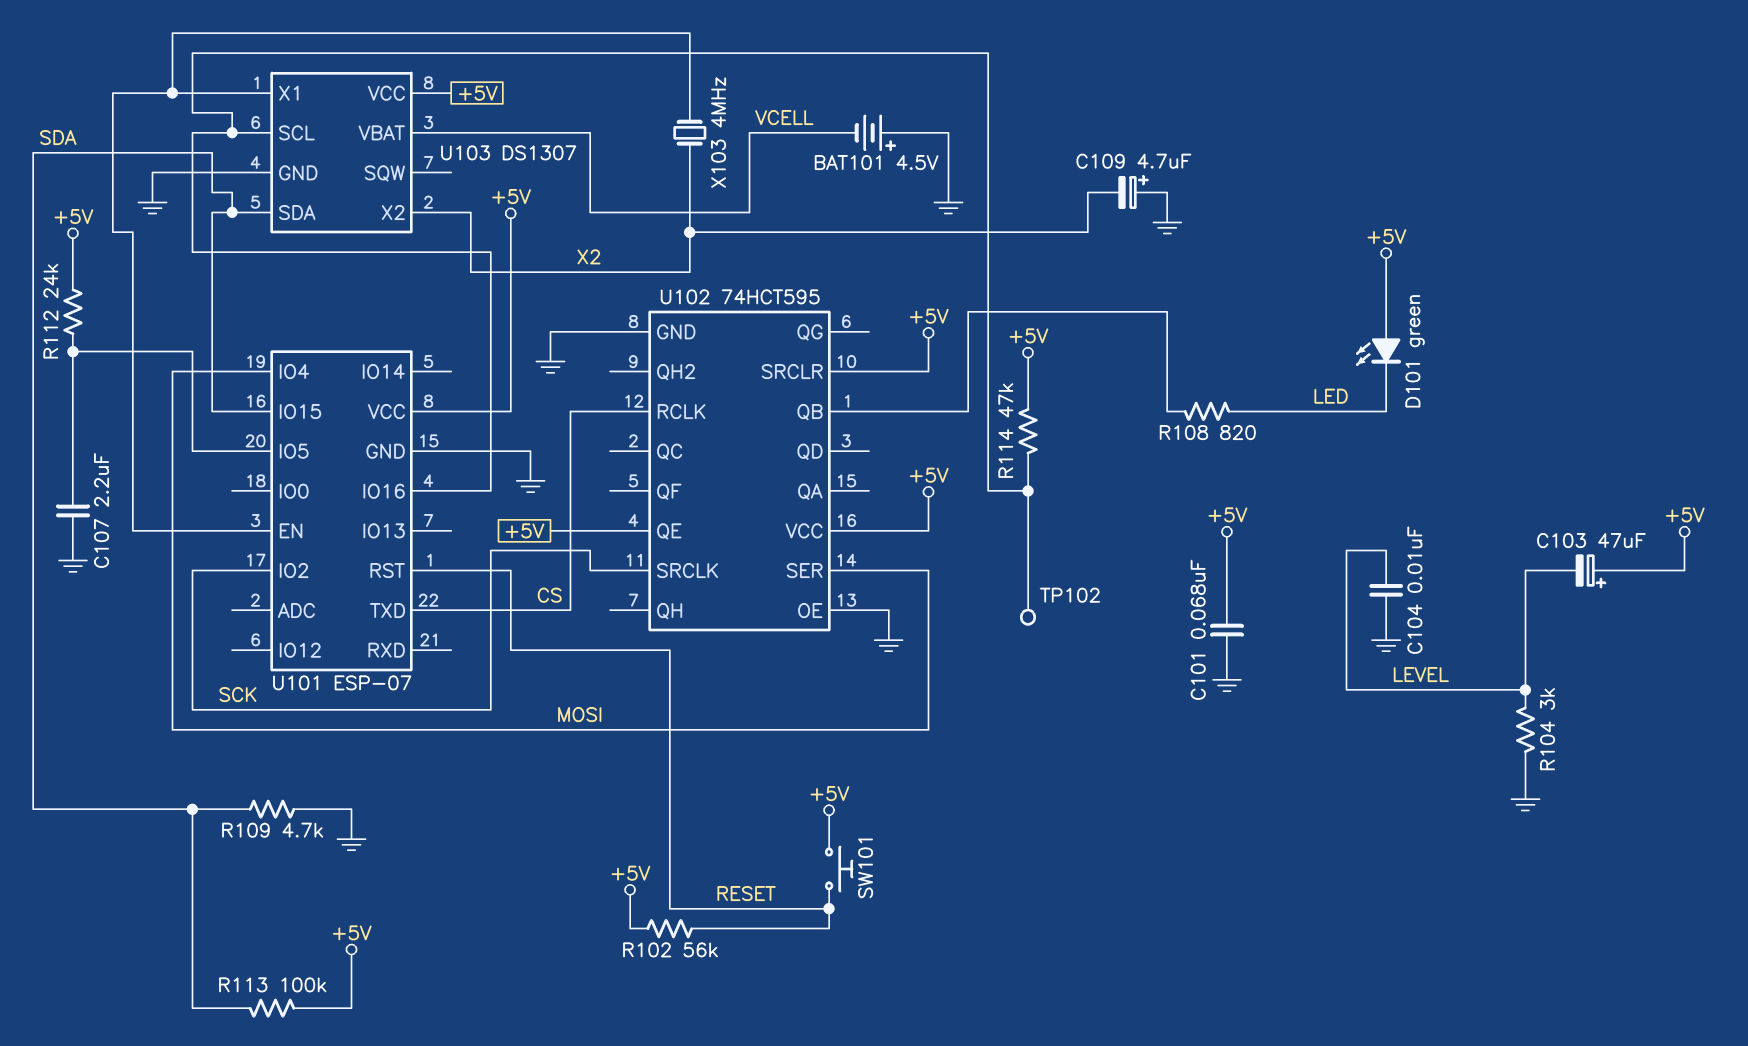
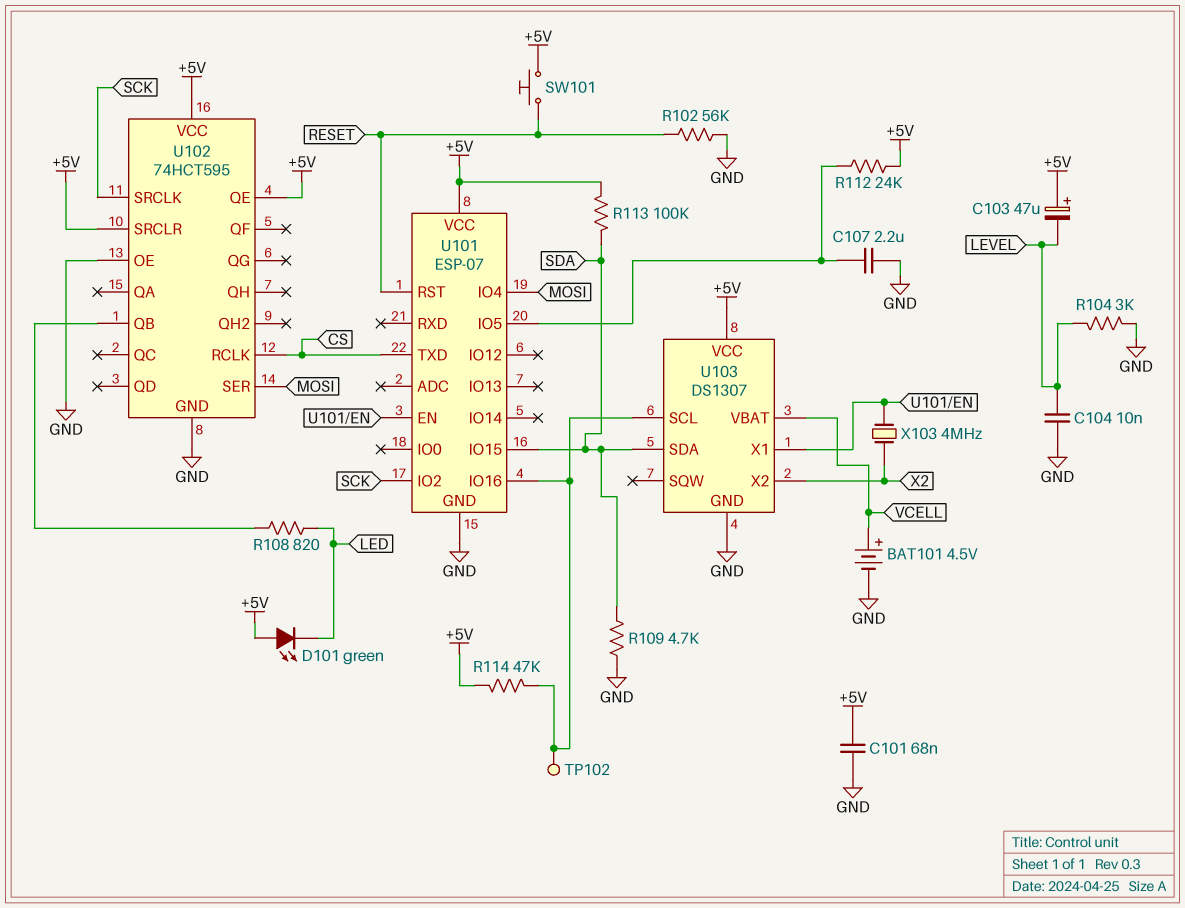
BAT101: 4.5V (plus GND, minus VCELL) -> 4.5V (plus VCELL, minus GND)
C109: 4.7uF (plus GND, minus X2) -> none
R102: 56k (+5V, RESET) -> 56k (GND, RESET)

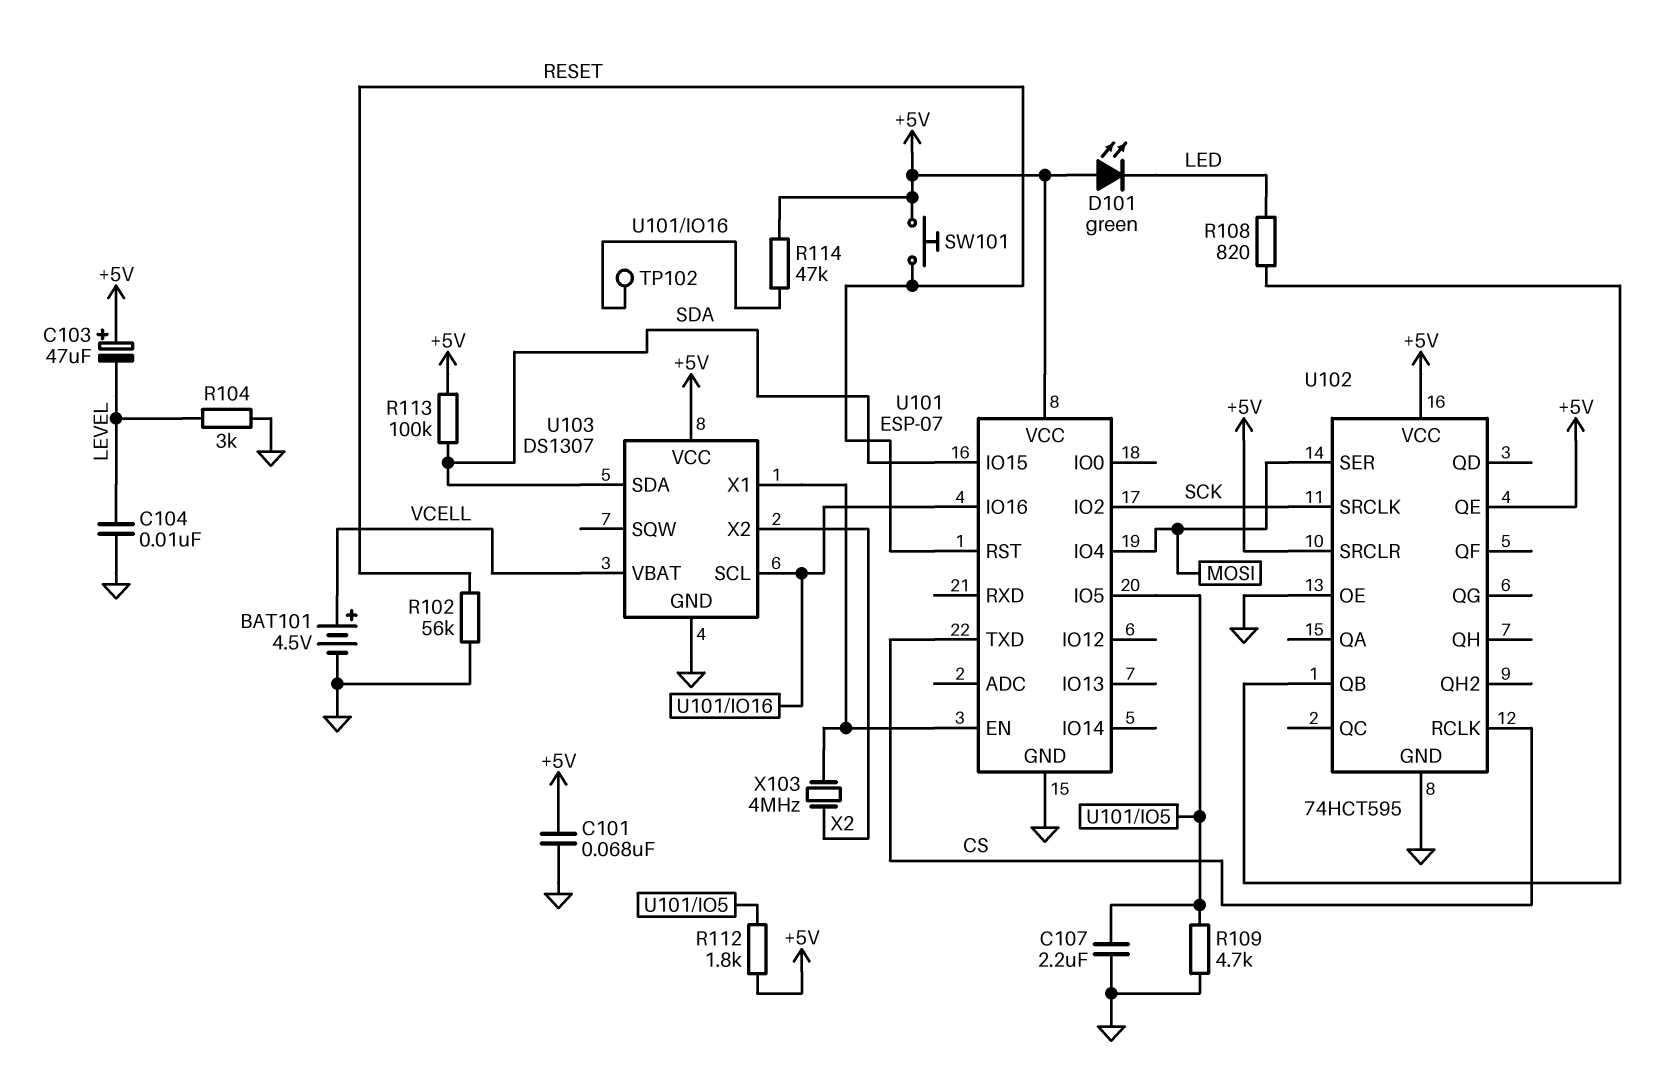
R109: 4.7k (GND, SDA) -> 4.7k (GND, U101/IO5)
R112: 24k (+5V, U101/IO5) -> 1.8k (+5V, U101/IO5)

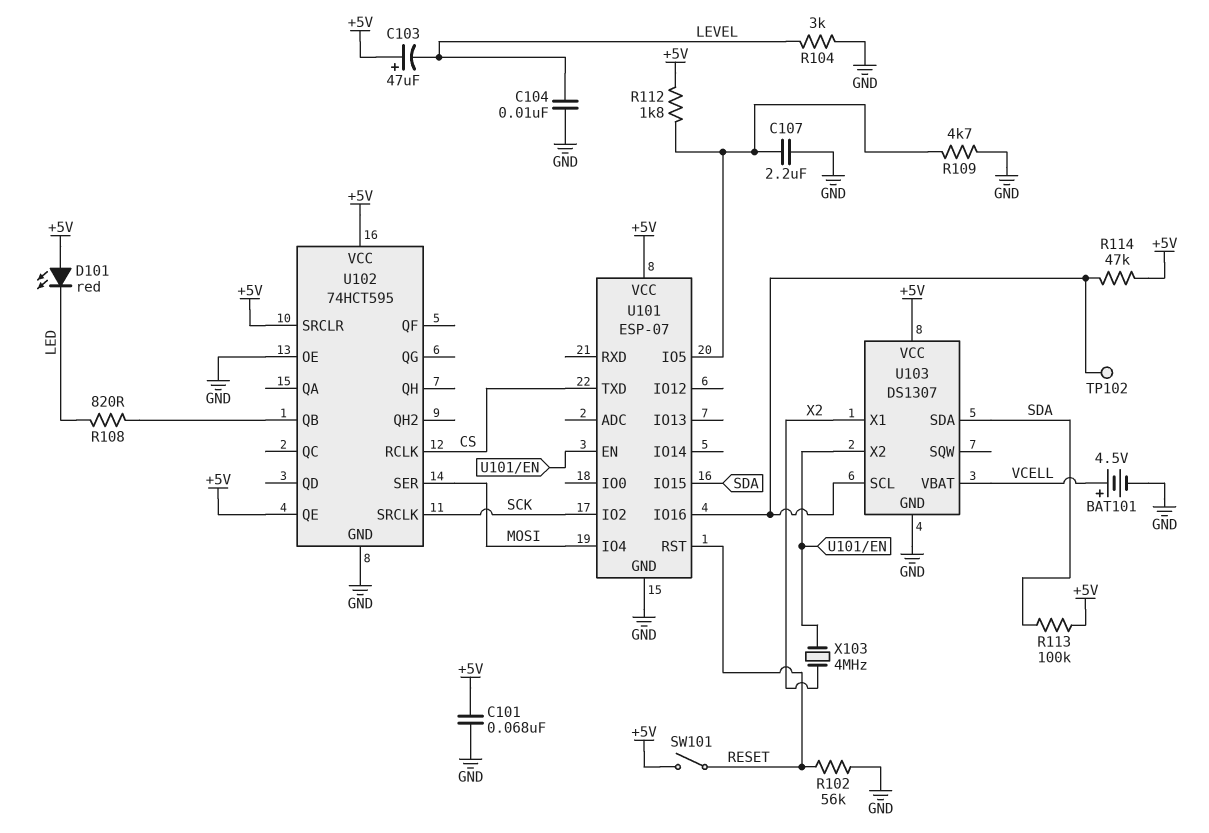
D101: LED green (A +5V, K LED) -> LED red (A +5V, K LED)
SW101: button (+5V, RESET) -> switch (+5V, RESET)
U103 pin X1: U101/EN -> X2
U103 pin X2: X2 -> U101/EN

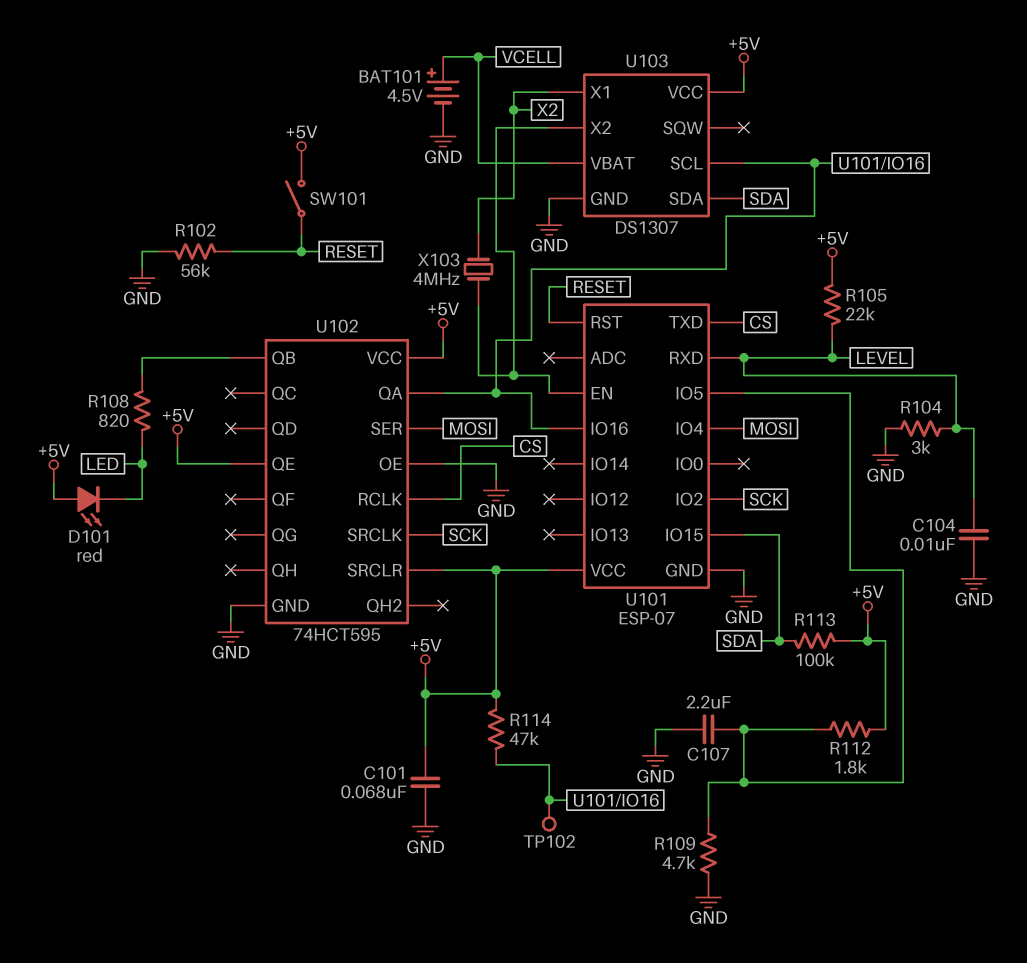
C103: 47uF (plus +5V, minus LEVEL) -> none
R105: none -> 22k (+5V, LEVEL)
U101 pin RXD: none -> LEVEL
U102 pin QA: none -> U101/IO16

